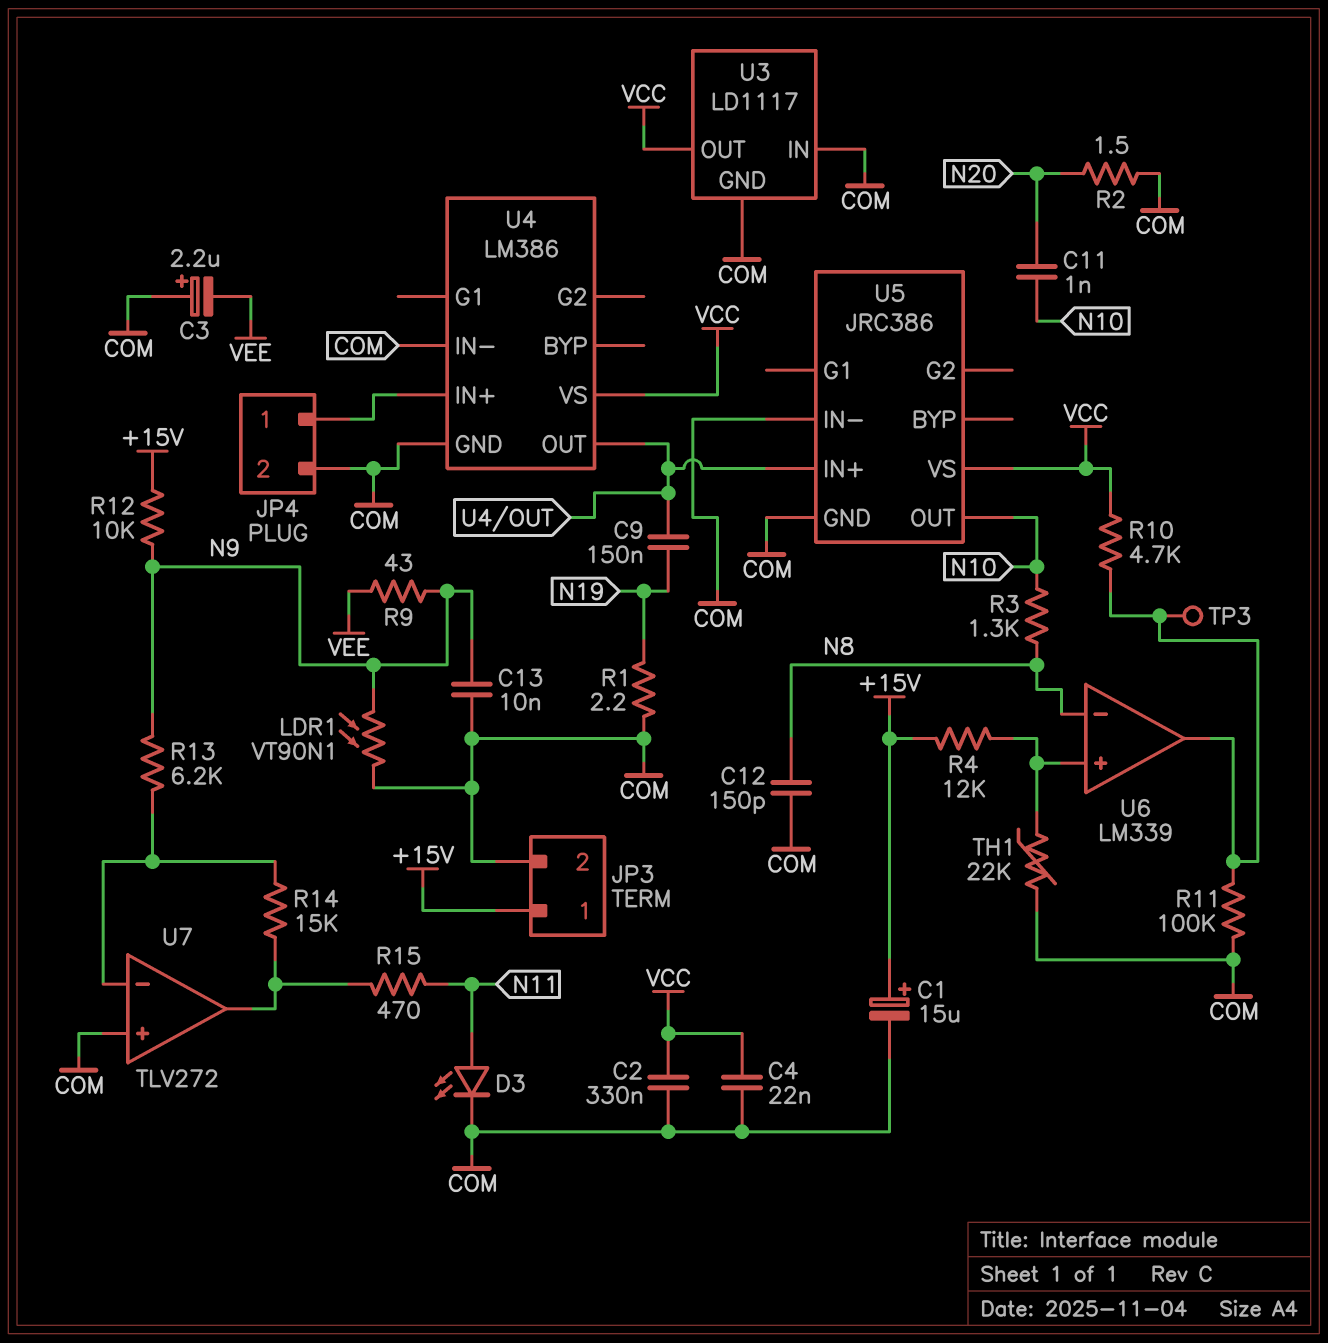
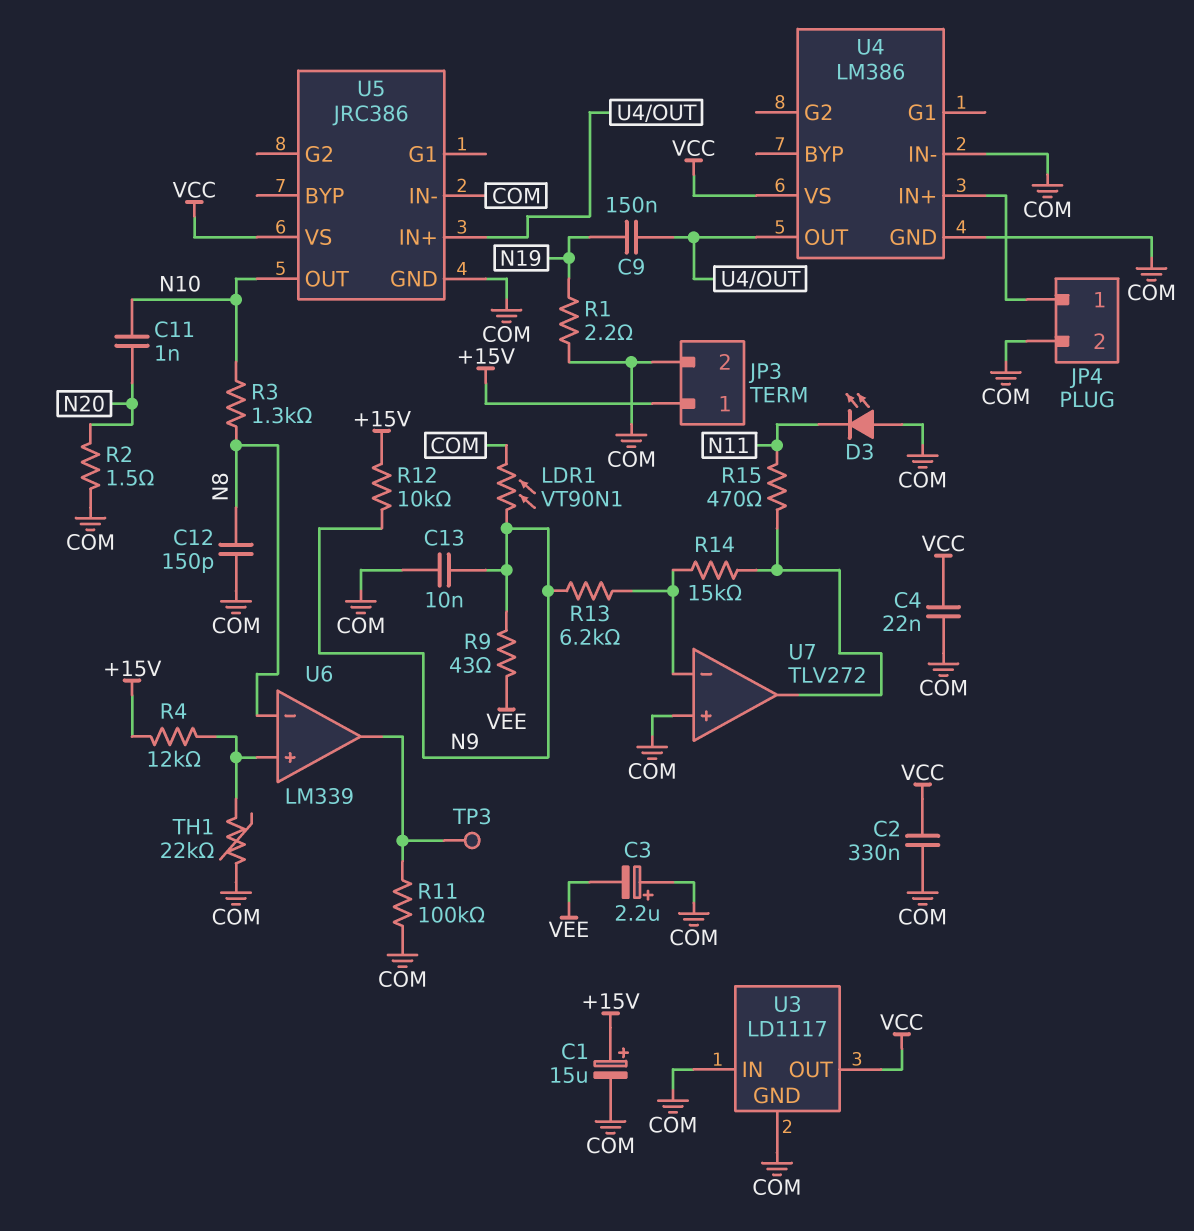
D3: LED (A N11, K COM) -> LED (A COM, K N11)
R10: 4.7k (U6/out, VCC) -> none

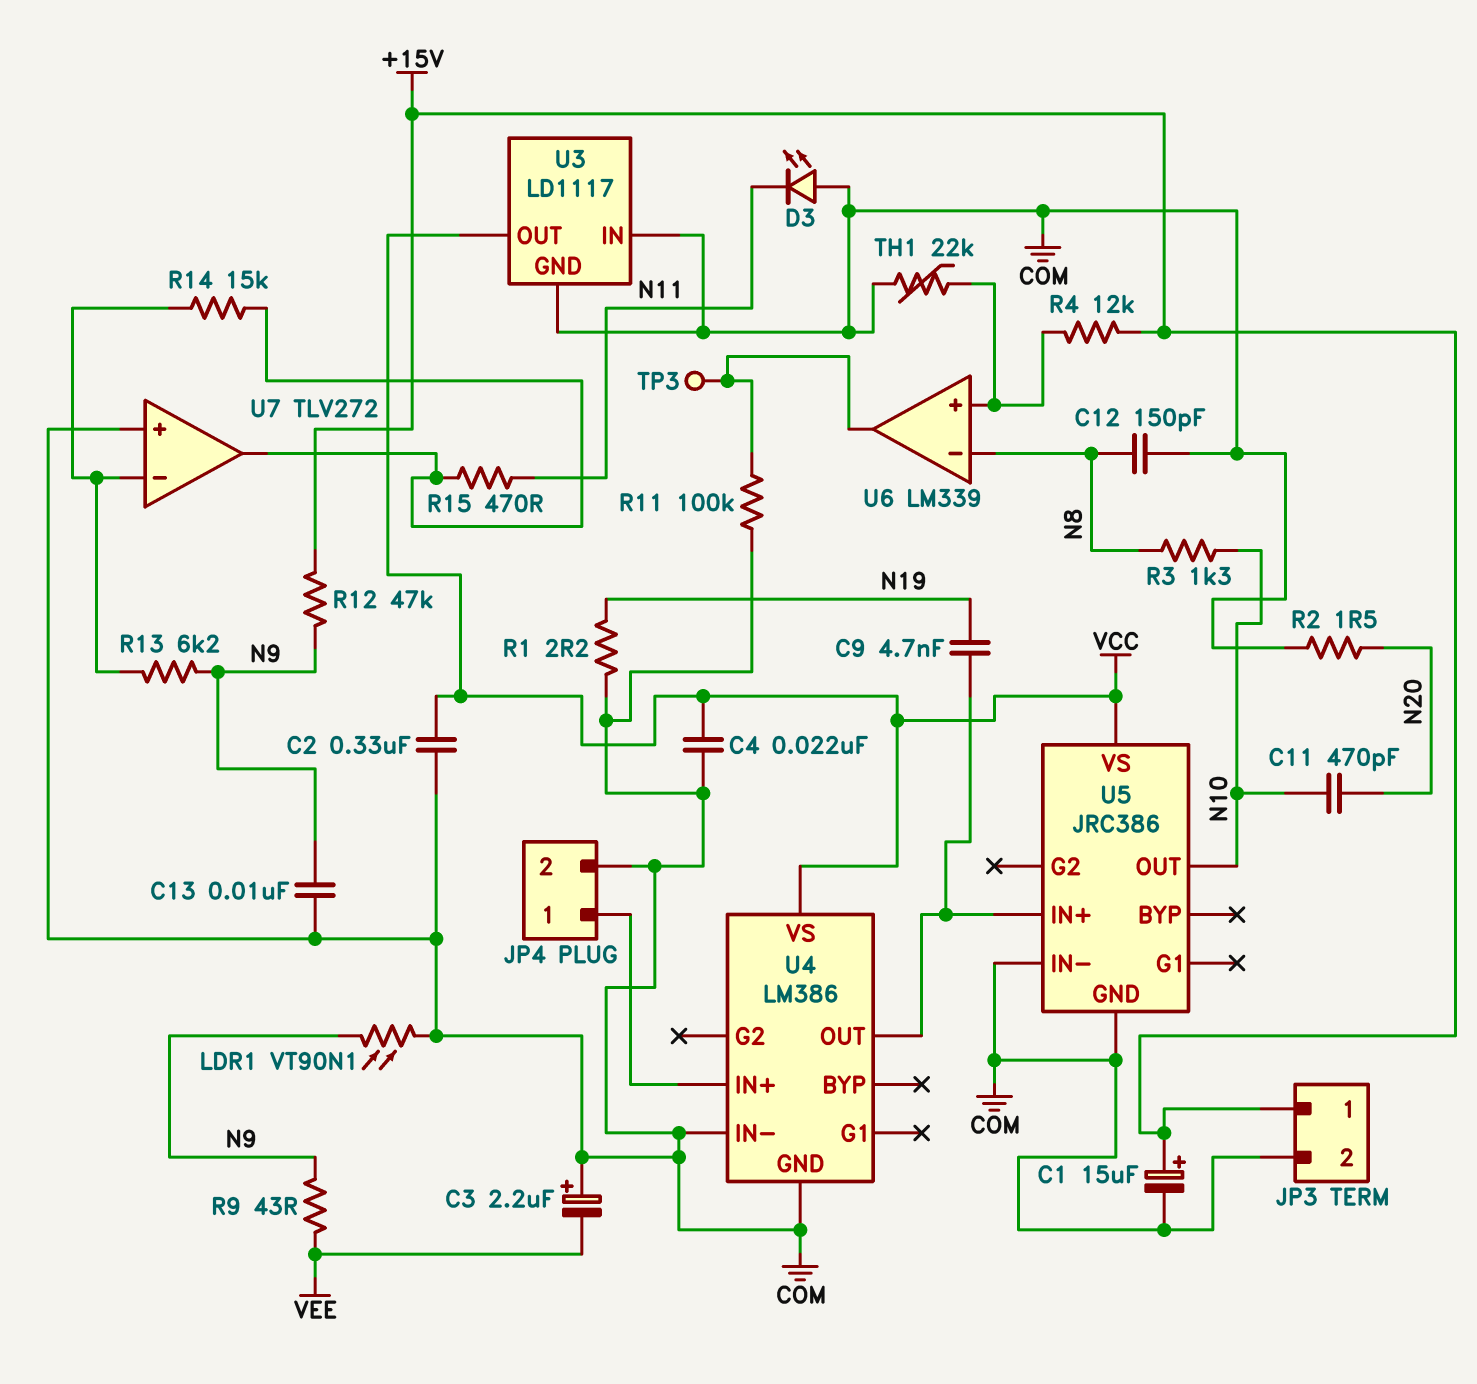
C9: 150nF (N19, U4/OUT) -> 4.7nF (N19, U4/OUT)
C11: 1nF (N10, N20) -> 470pF (N10, N20)
R12: 10k (+15V, N9) -> 47k (+15V, N9)

